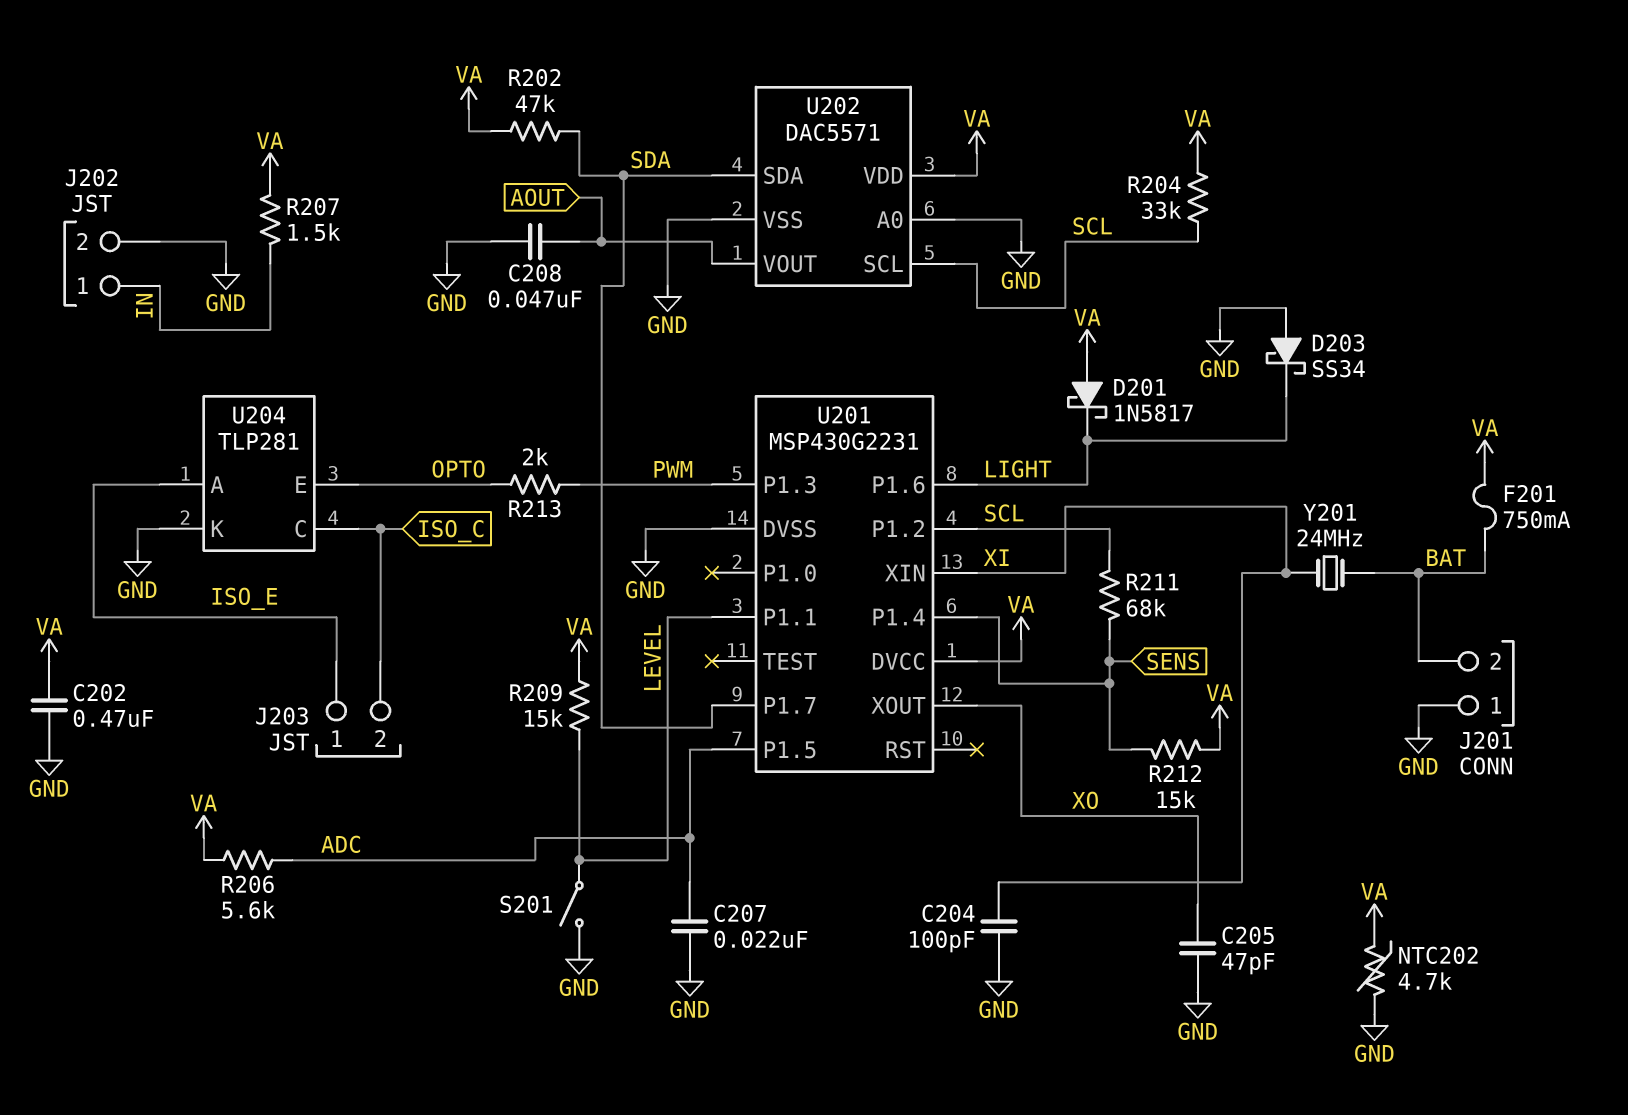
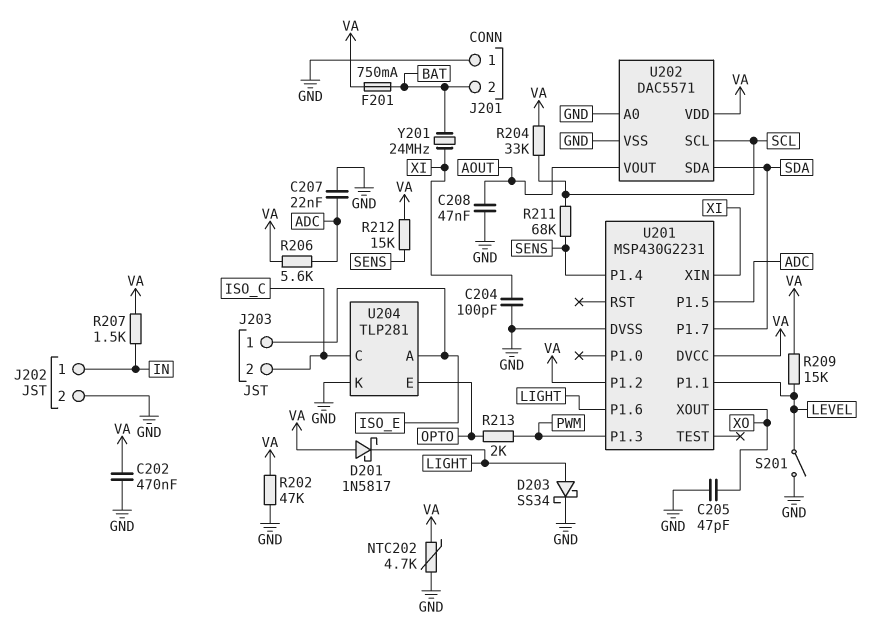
D203: schottky SS34 (A GND, K LIGHT) -> schottky SS34 (A LIGHT, K GND)
R202: 47k (SDA, VA) -> 47k (GND, VA)
U201 pin P1.2: SCL -> VA

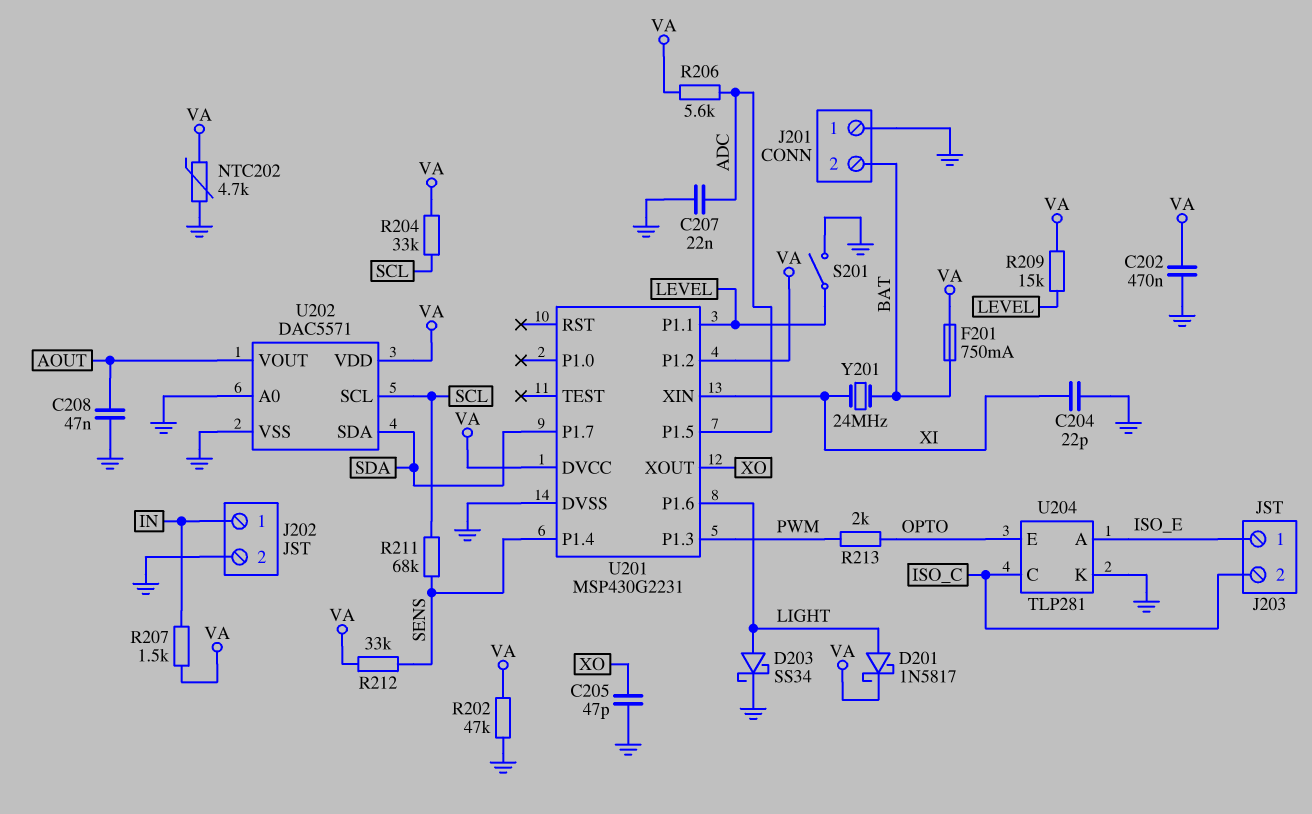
C204: 100pF (GND, XI) -> 22pF (GND, XI)
D201: schottky 1N5817 (A VA, K LIGHT) -> schottky 1N5817 (A LIGHT, K VA)
R212: 15k (SENS, VA) -> 33k (SENS, VA)

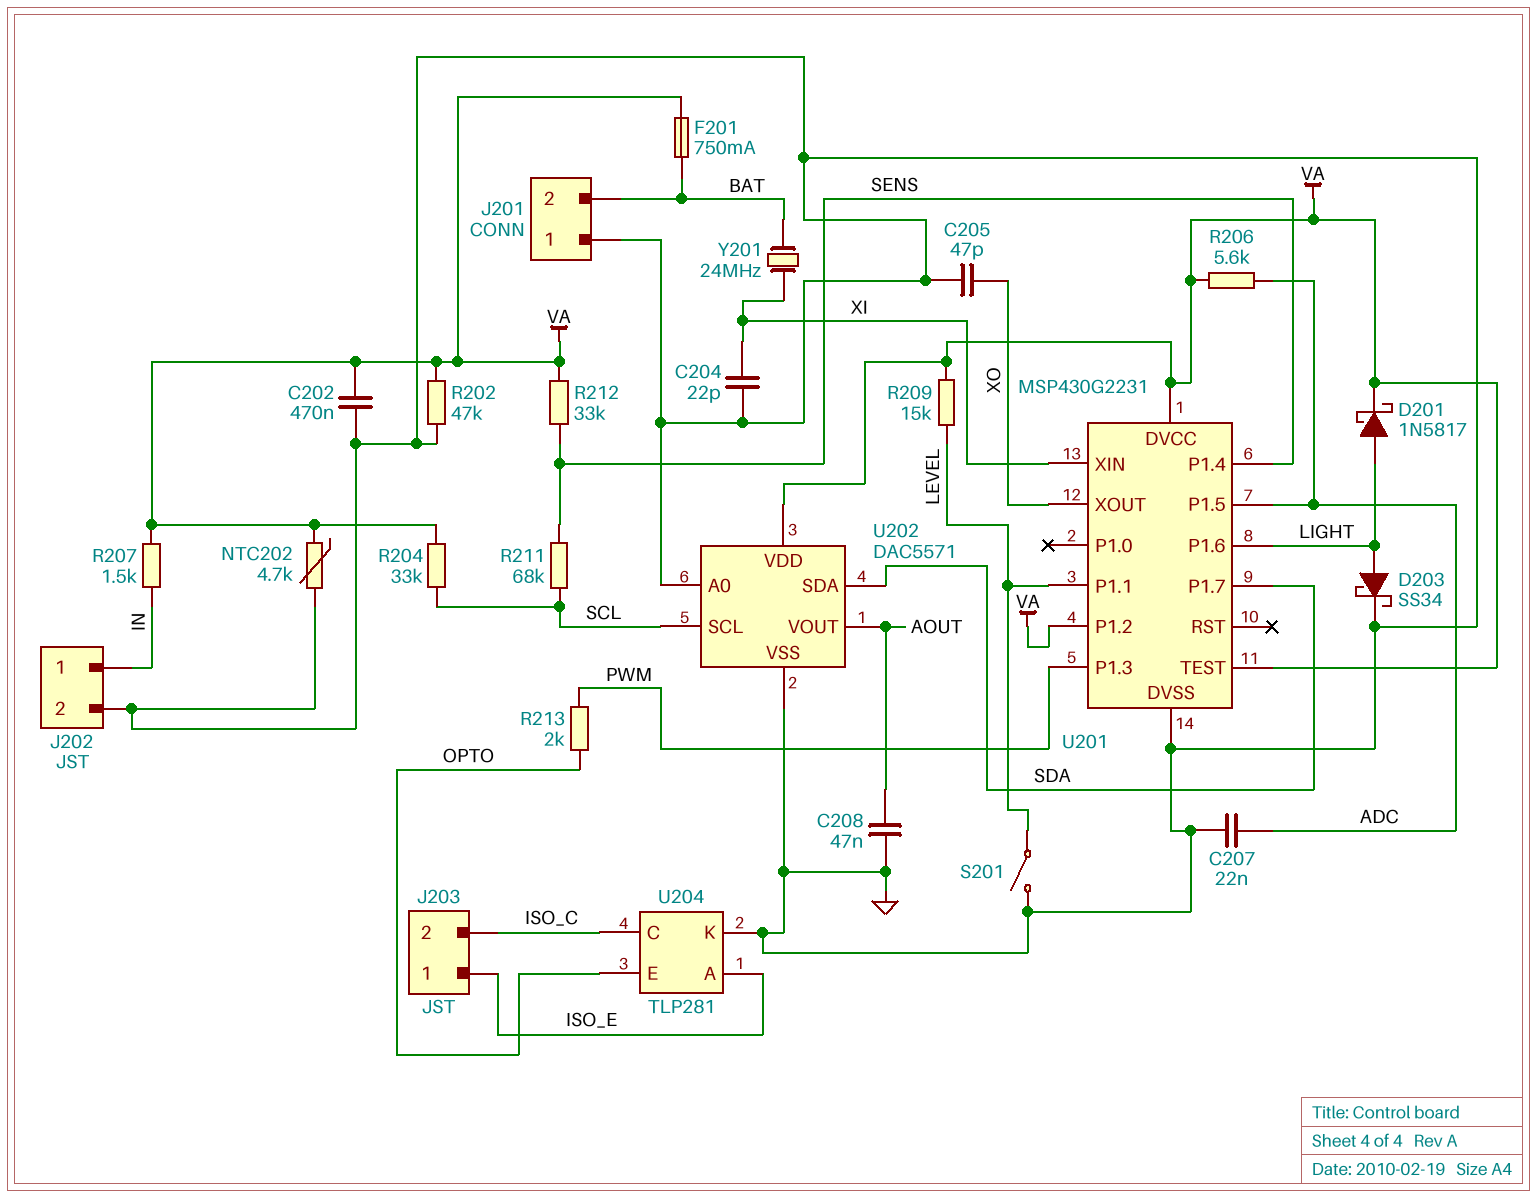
U201 pin TEST: none -> VA

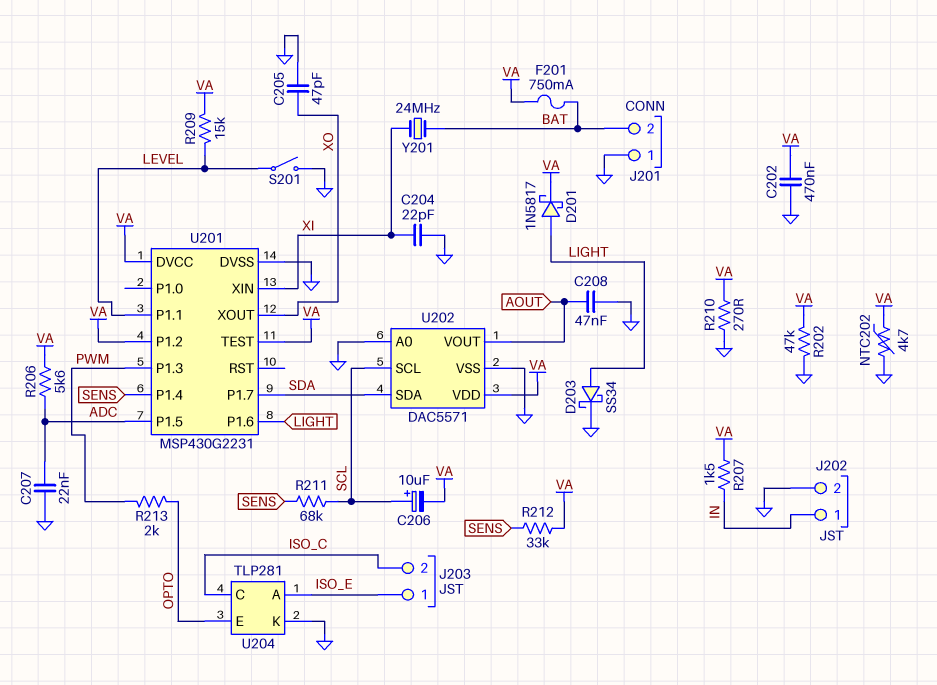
C206: none -> 10uF (plus SCL, minus VA)
R204: 33k (SCL, VA) -> none
R210: none -> 270 (GND, VA)

